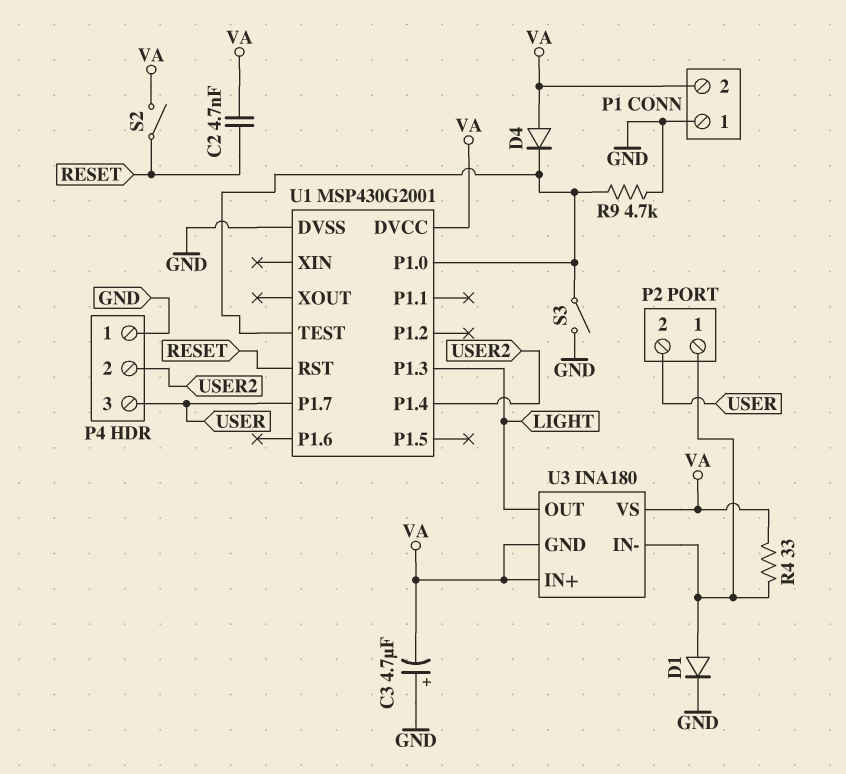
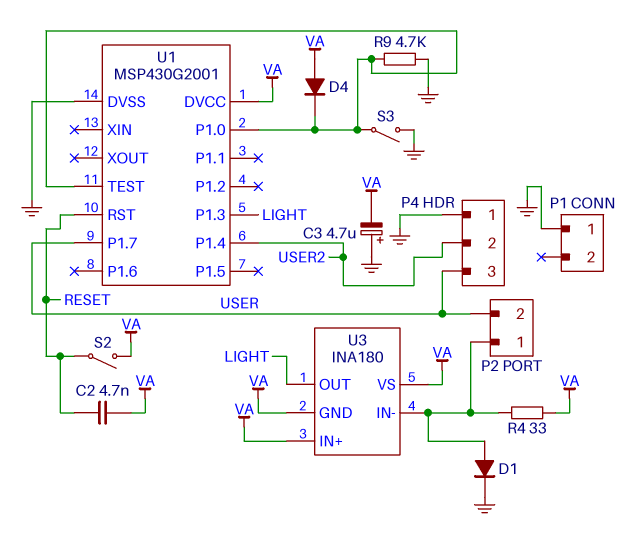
P1 pin 2: VA -> none

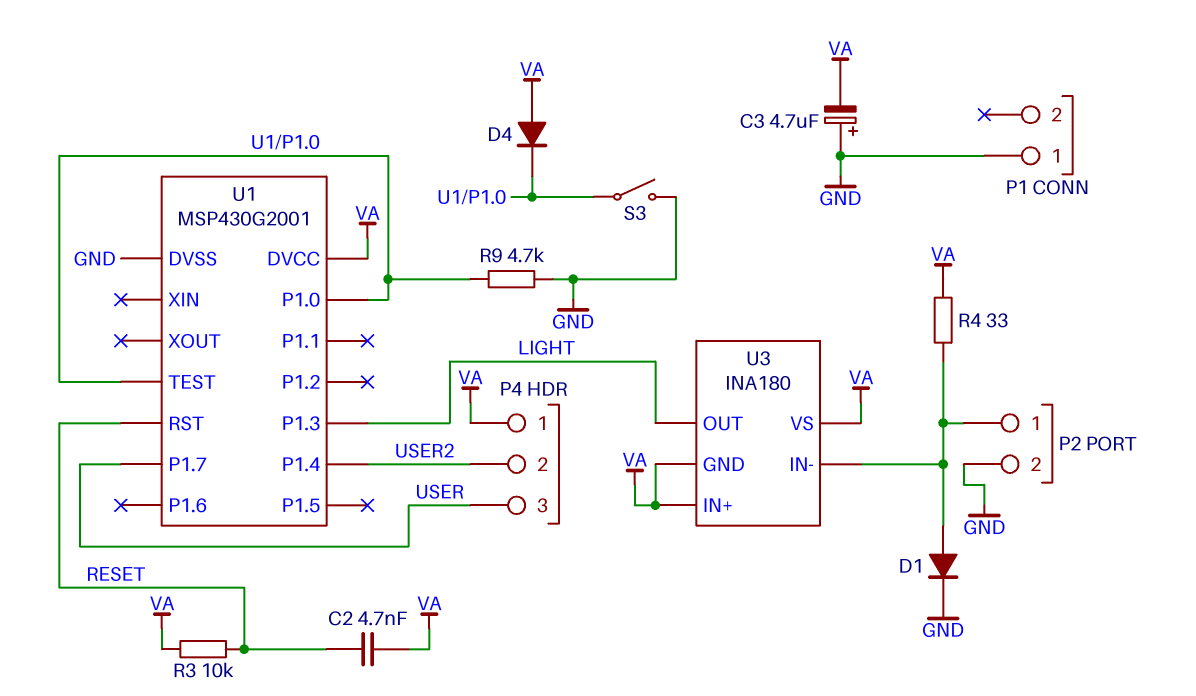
P2 pin 2: USER -> GND
P4 pin 1: GND -> VA
R3: none -> 10k (RESET, VA)
S2: switch (RESET, VA) -> none

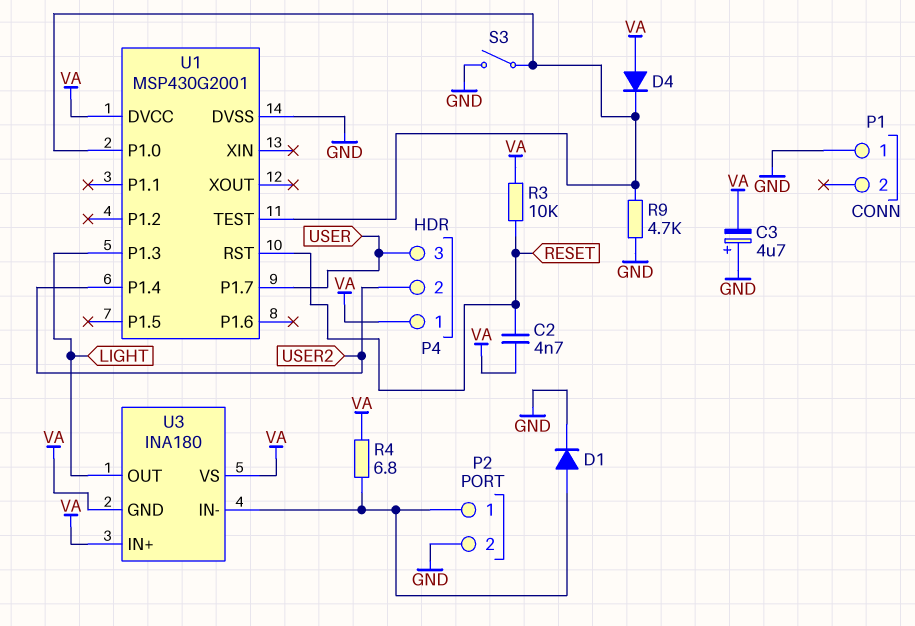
R4: 33 (P2/1, VA) -> 6.8 (P2/1, VA)

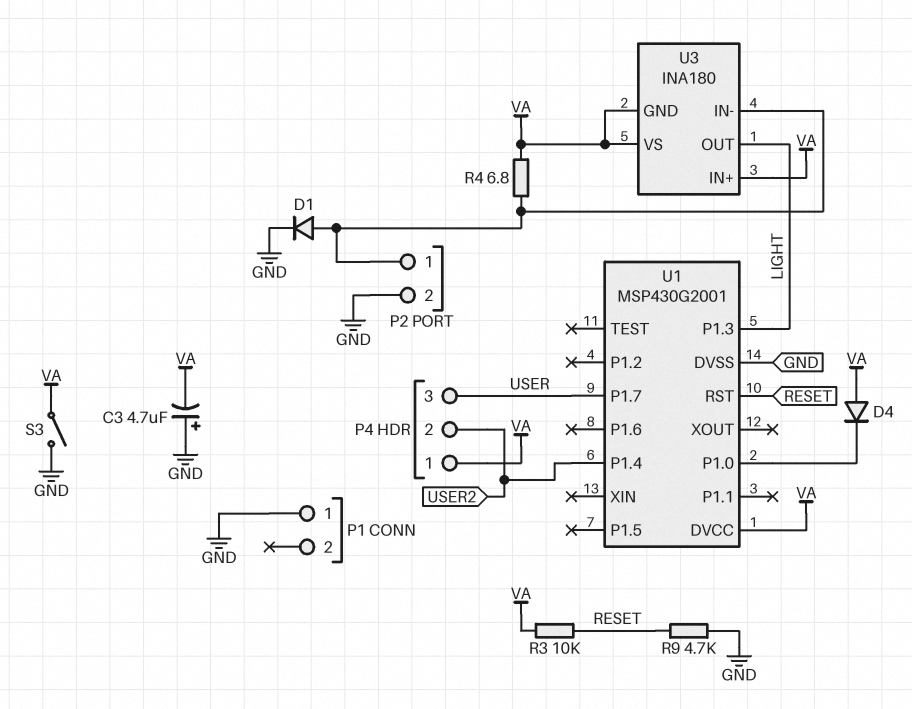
C2: 4.7nF (RESET, VA) -> none
R9: 4.7k (GND, U1/P1.0) -> 4.7k (GND, RESET)
S3: switch (GND, U1/P1.0) -> switch (GND, VA)
U1 pin TEST: U1/P1.0 -> none

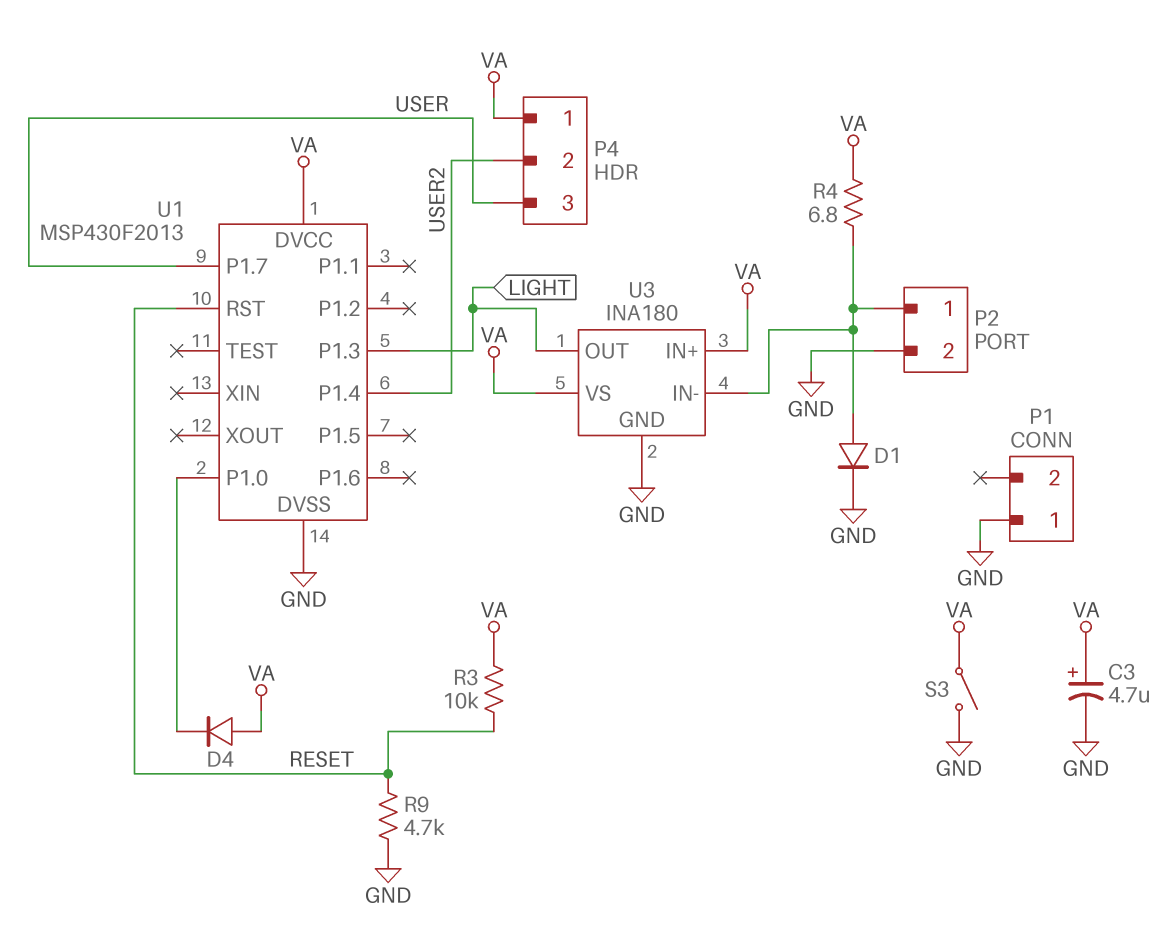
C3: 4.7uF (plus GND, minus VA) -> 4.7uF (plus VA, minus GND)
U1: MSP430G2001 -> MSP430F2013
U3 pin GND: VA -> GND

